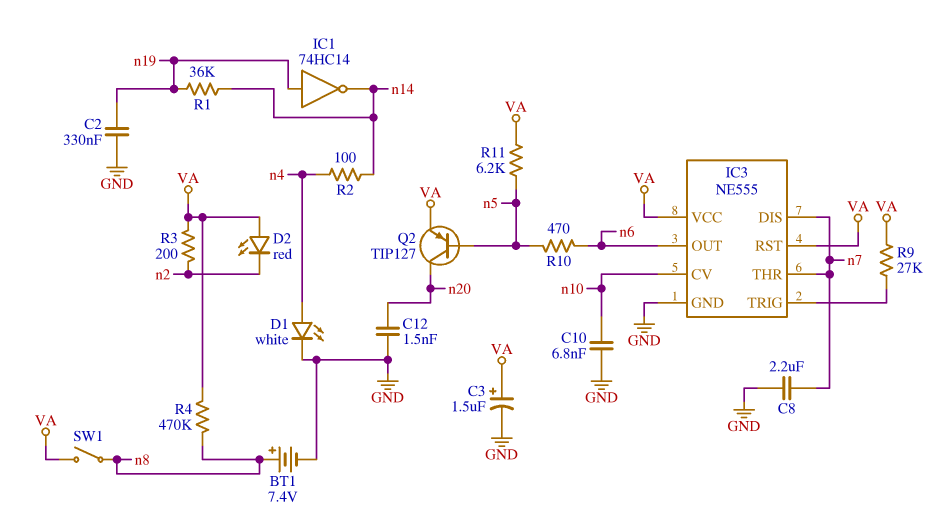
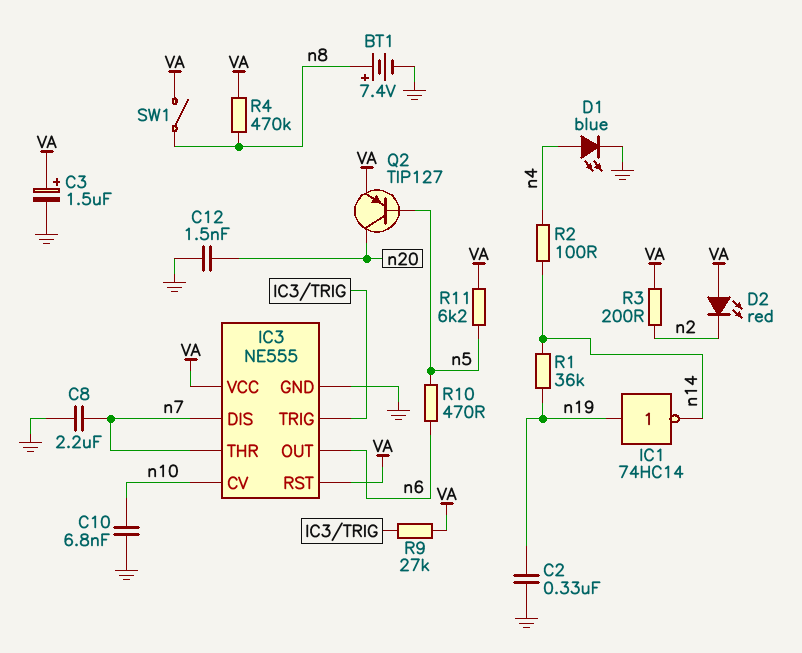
D1: LED white (A n4, K GND) -> LED blue (A n4, K GND)

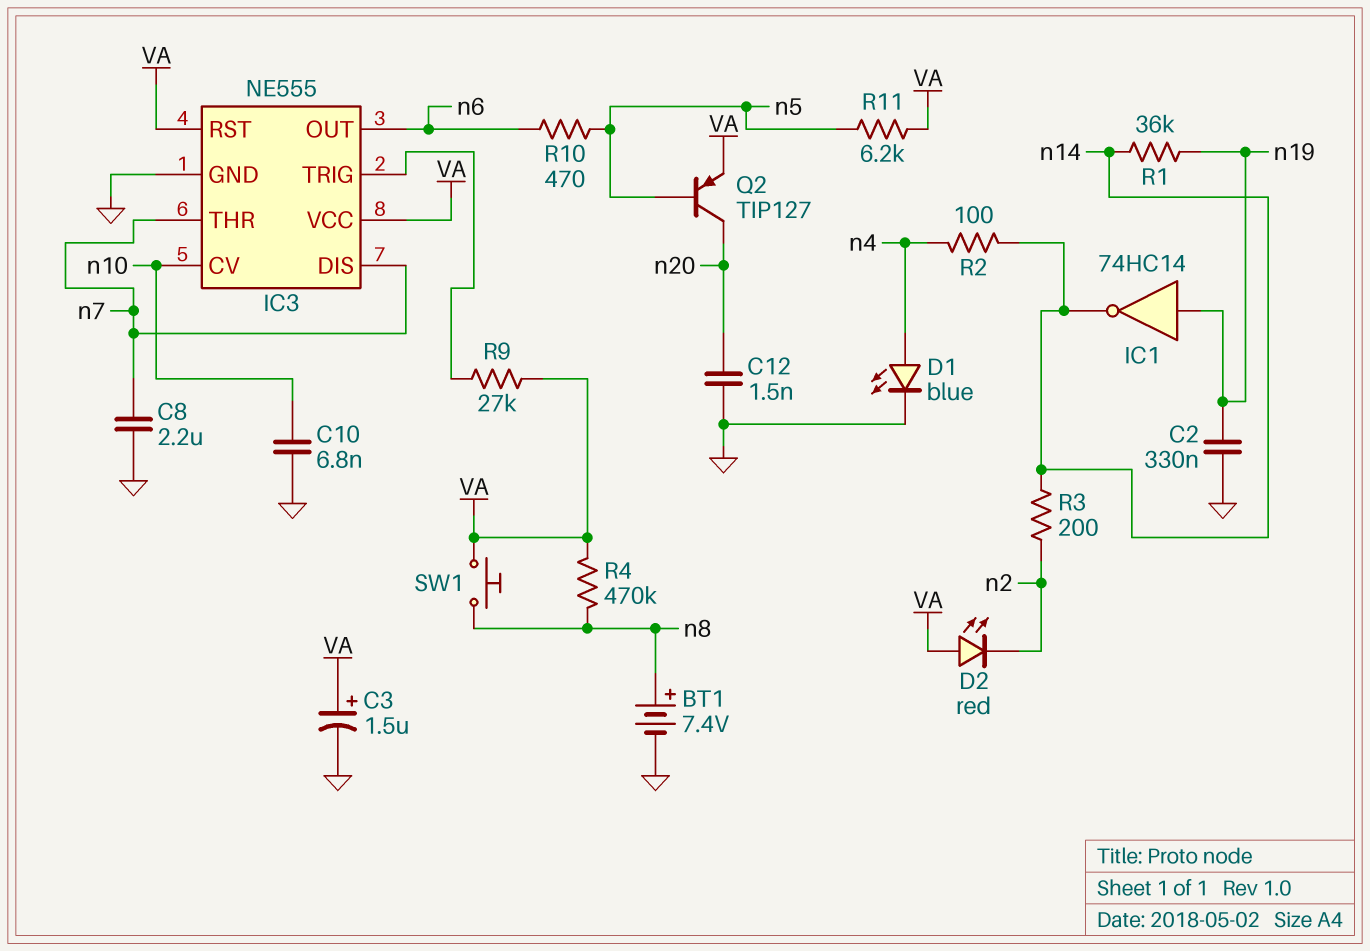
R3: 200 (VA, n2) -> 200 (n2, n14)
SW1: switch (VA, n8) -> button (VA, n8)

